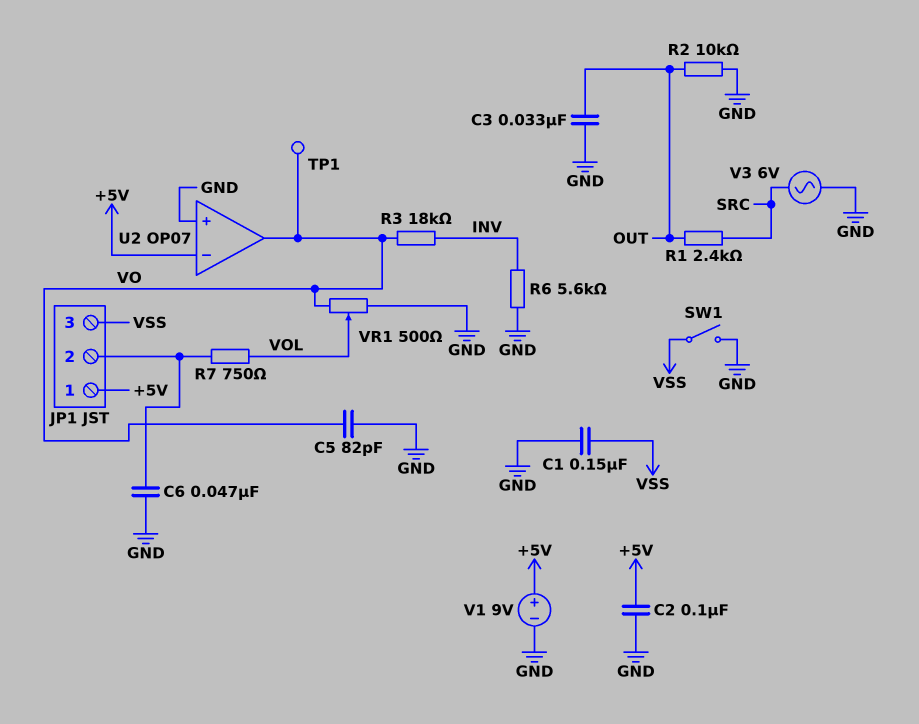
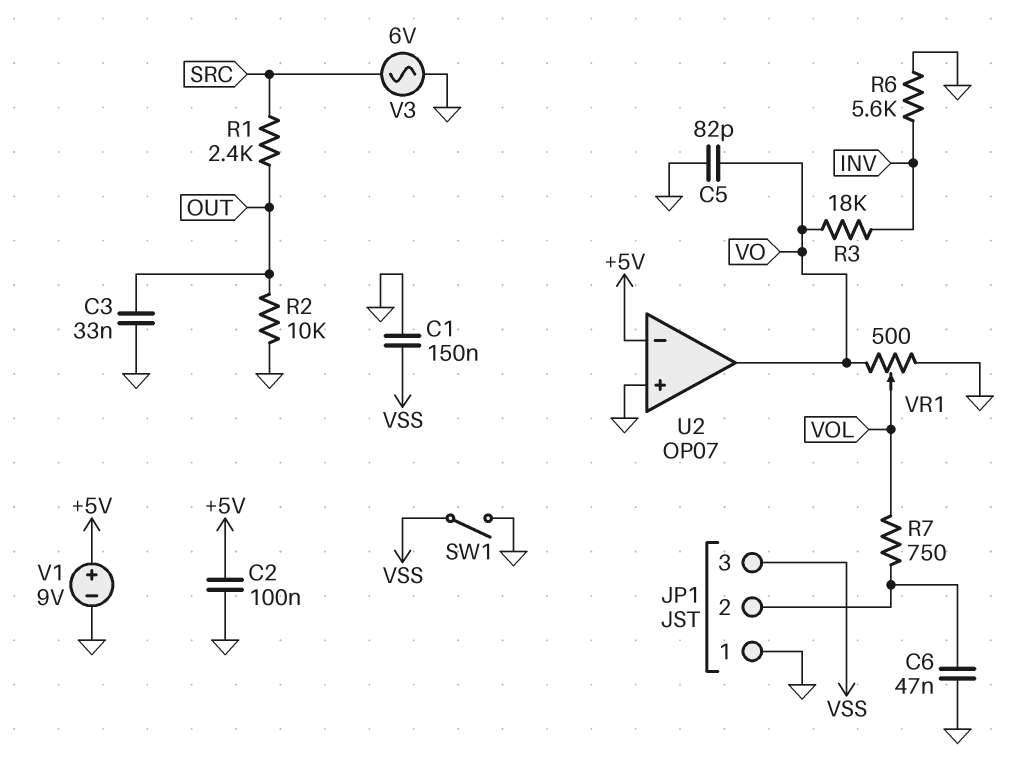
JP1 pin 1: +5V -> GND
TP1: test point (VO) -> none

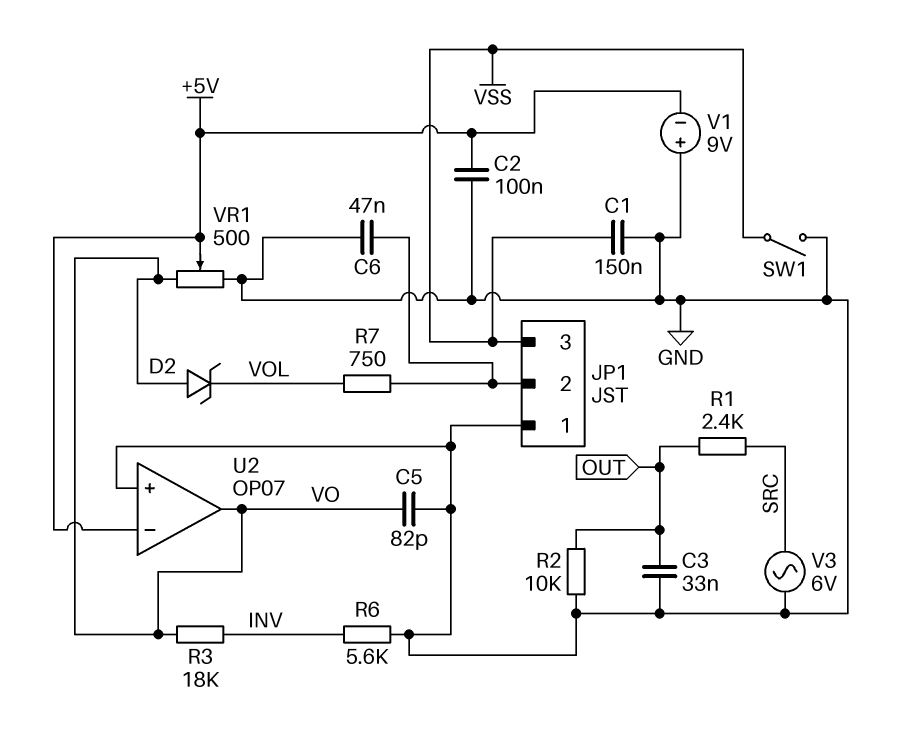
D2: none -> zener (A VO, K VOL)
V1: 9V (plus +5V, minus GND) -> 9V (plus GND, minus +5V)
VR1: 500 (GND, VO, wiper VOL) -> 500 (GND, VO, wiper +5V)

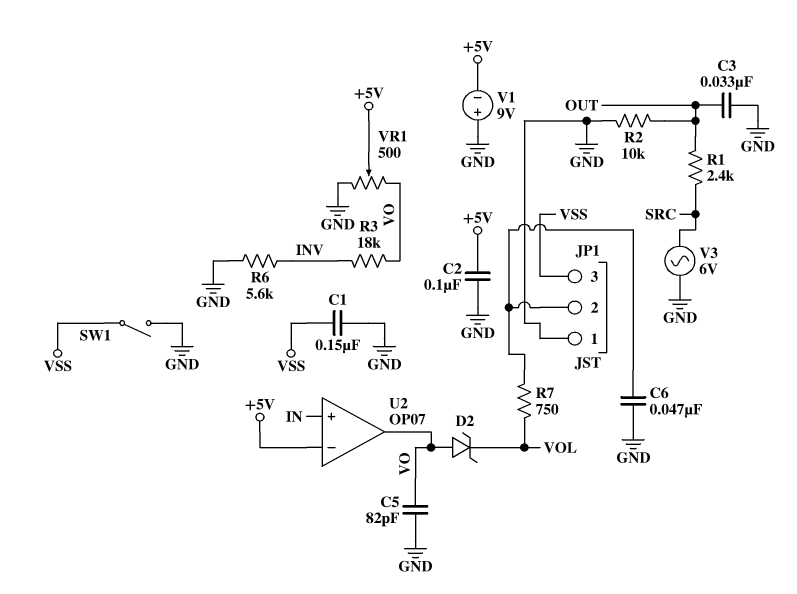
U2 pin in+: GND -> IN

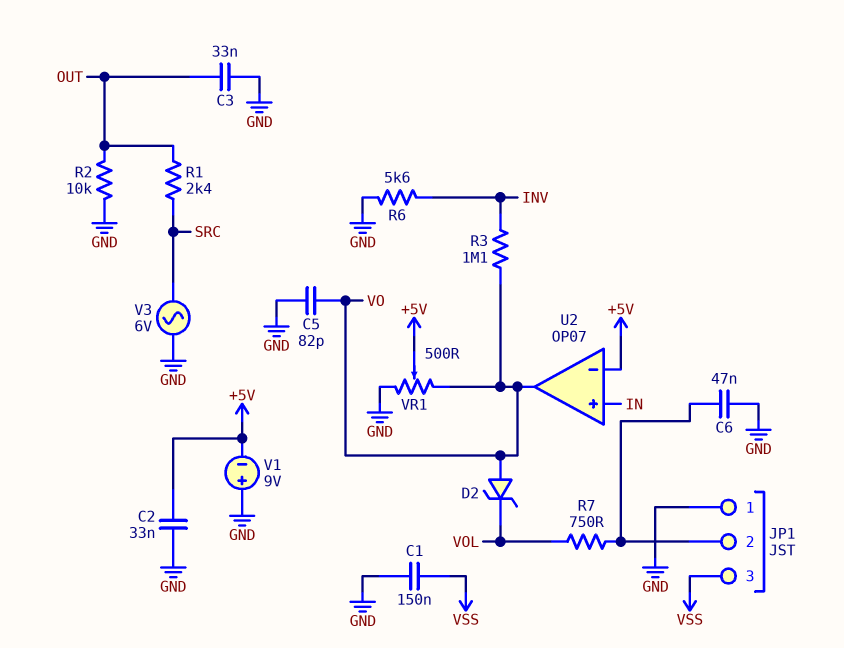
C2: 100nF (+5V, GND) -> 33nF (+5V, GND)
R3: 18k (INV, VO) -> 1.1M (INV, VO)
SW1: switch (GND, VSS) -> none

